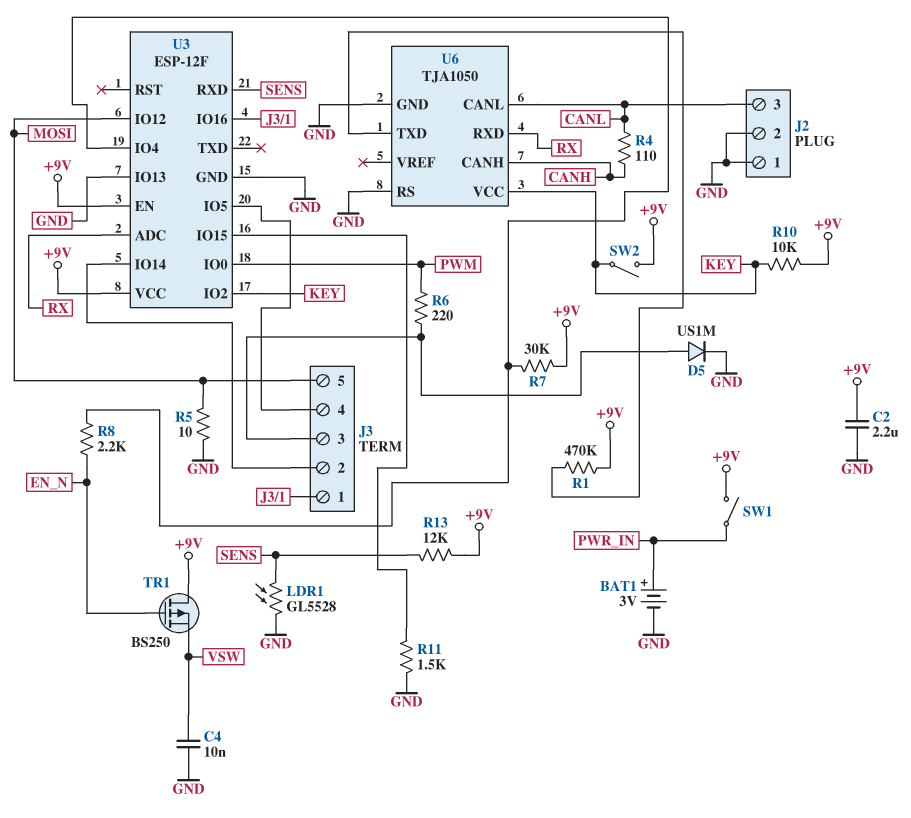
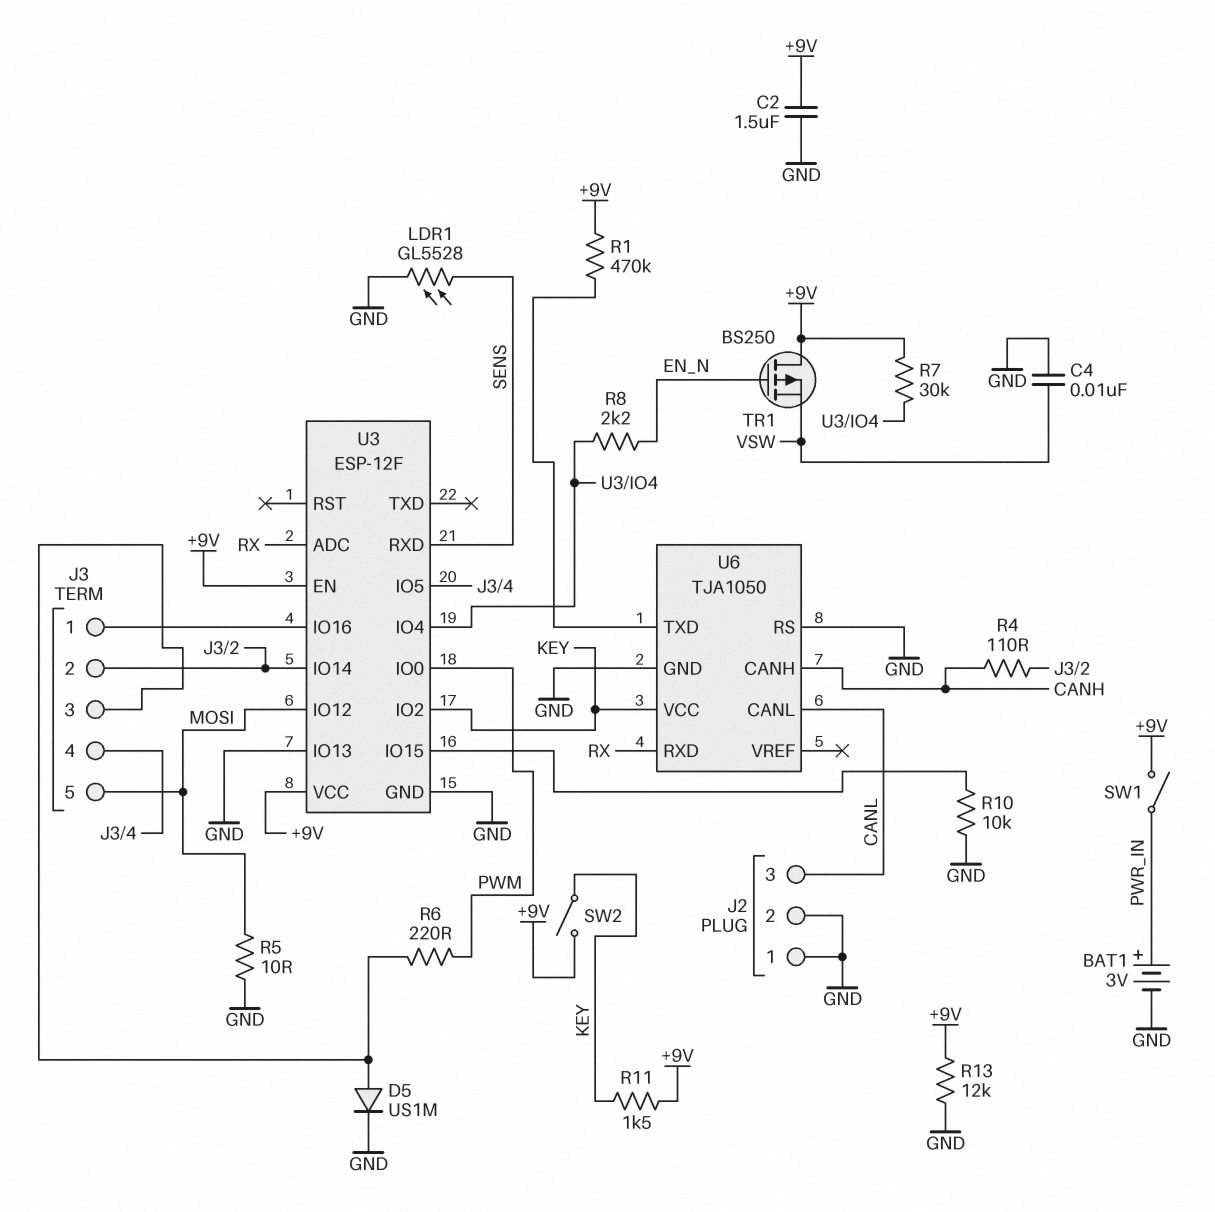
C2: 2.2uF (+9V, GND) -> 1.5uF (+9V, GND)
R4: 110 (CANH, CANL) -> 110 (CANH, J3/2)
R10: 10k (+9V, KEY) -> 10k (GND, U3/IO15)
R11: 1.5k (GND, U3/IO15) -> 1.5k (+9V, KEY)
R13: 12k (+9V, SENS) -> 12k (+9V, GND)

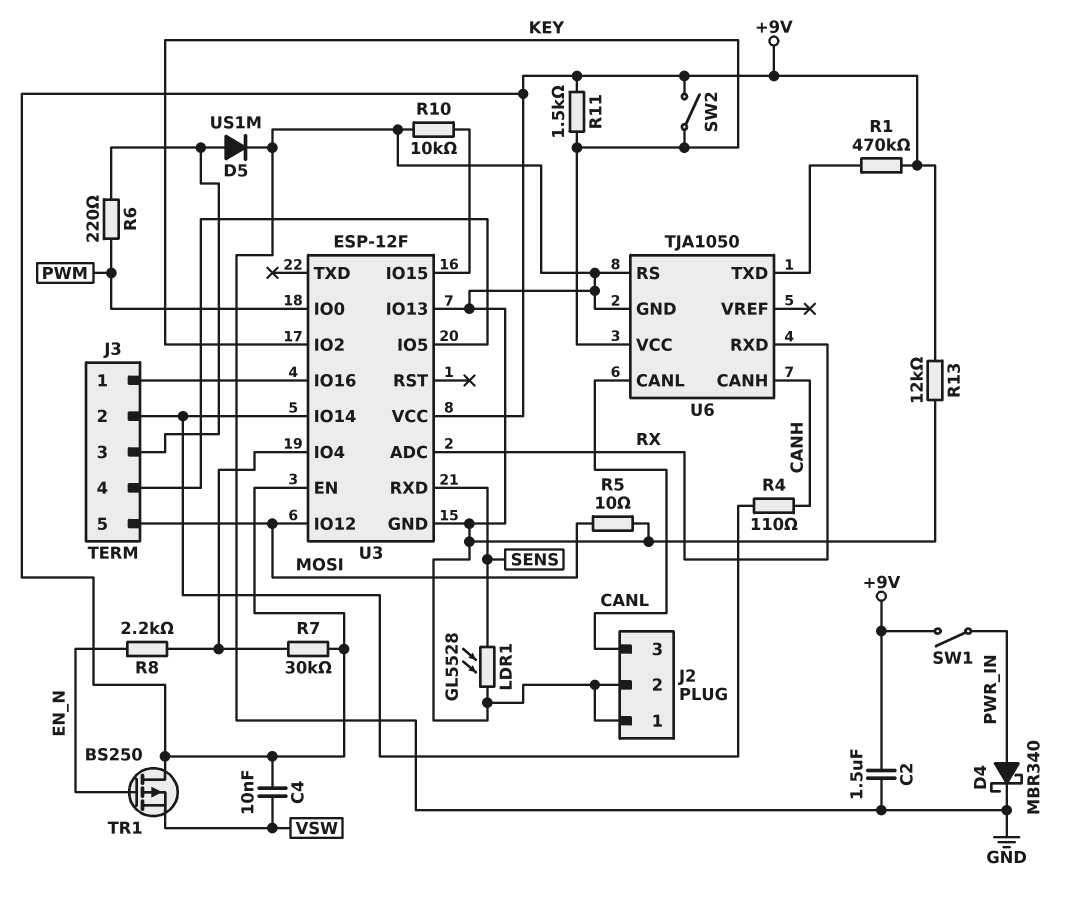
BAT1: 3V (plus PWR_IN, minus GND) -> none
C4: 10nF (GND, VSW) -> 10nF (+9V, VSW)
D4: none -> schottky MBR340 (A PWR_IN, K GND)

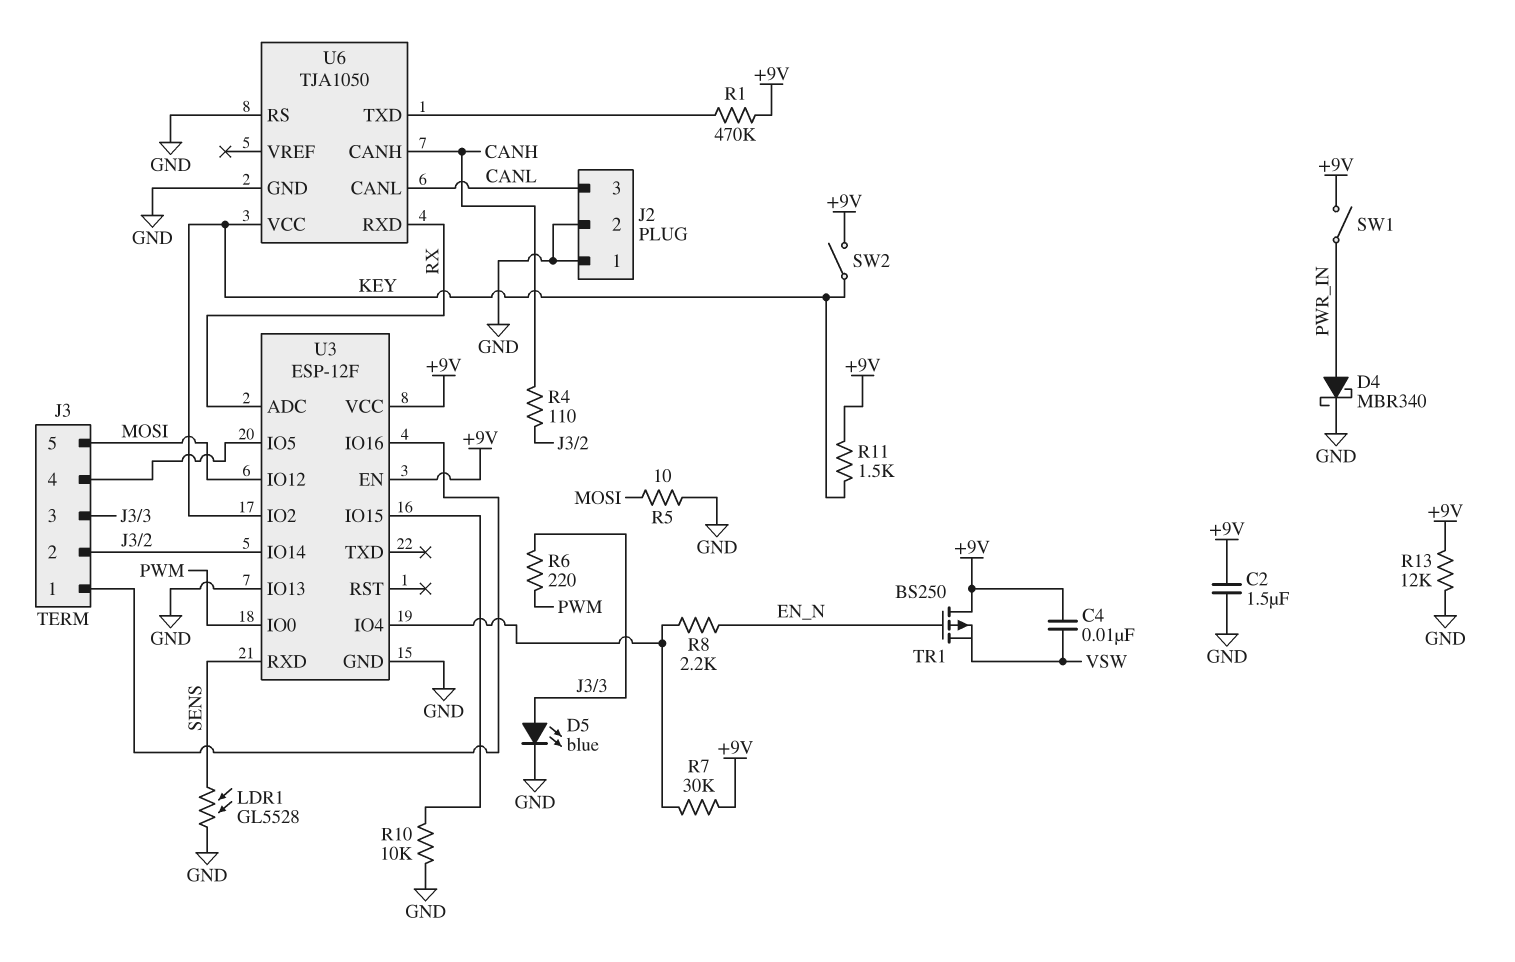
D5: diode US1M (A J3/3, K GND) -> LED blue (A J3/3, K GND)

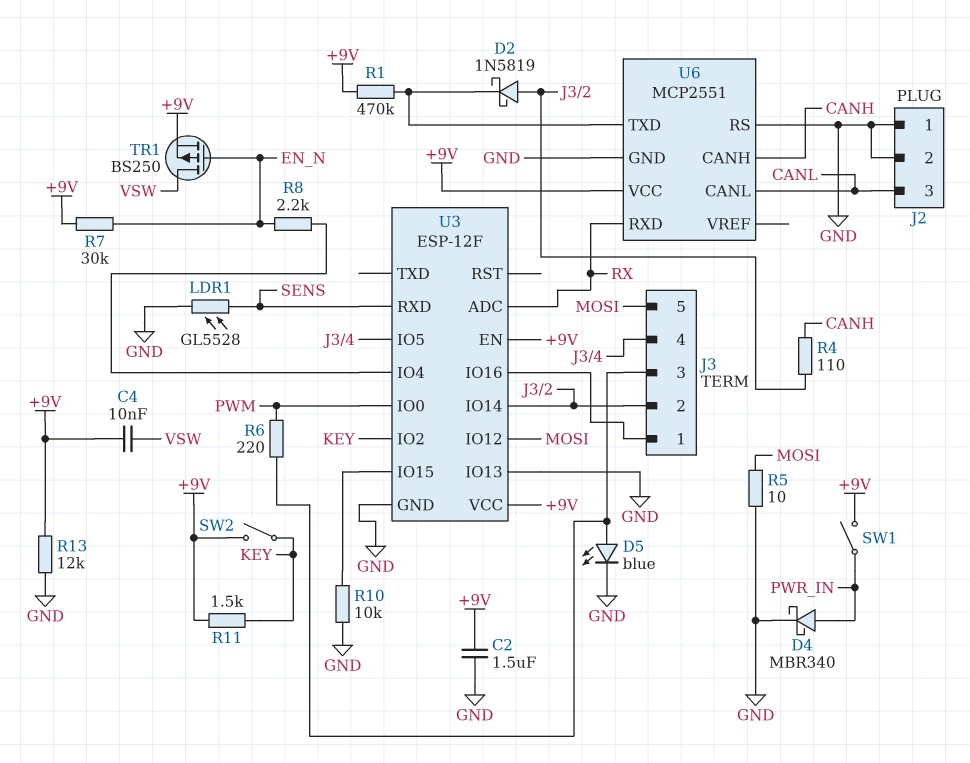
D2: none -> schottky 1N5819 (A J3/2, K U6/TXD)
R7: 30k (+9V, U3/IO4) -> 30k (+9V, EN_N)
TR1: PMOS BS250 (G EN_N, D +9V, S VSW) -> PMOS BS250 (G EN_N, D VSW, S +9V)
U6: TJA1050 -> MCP2551
U6 pin VCC: KEY -> +9V

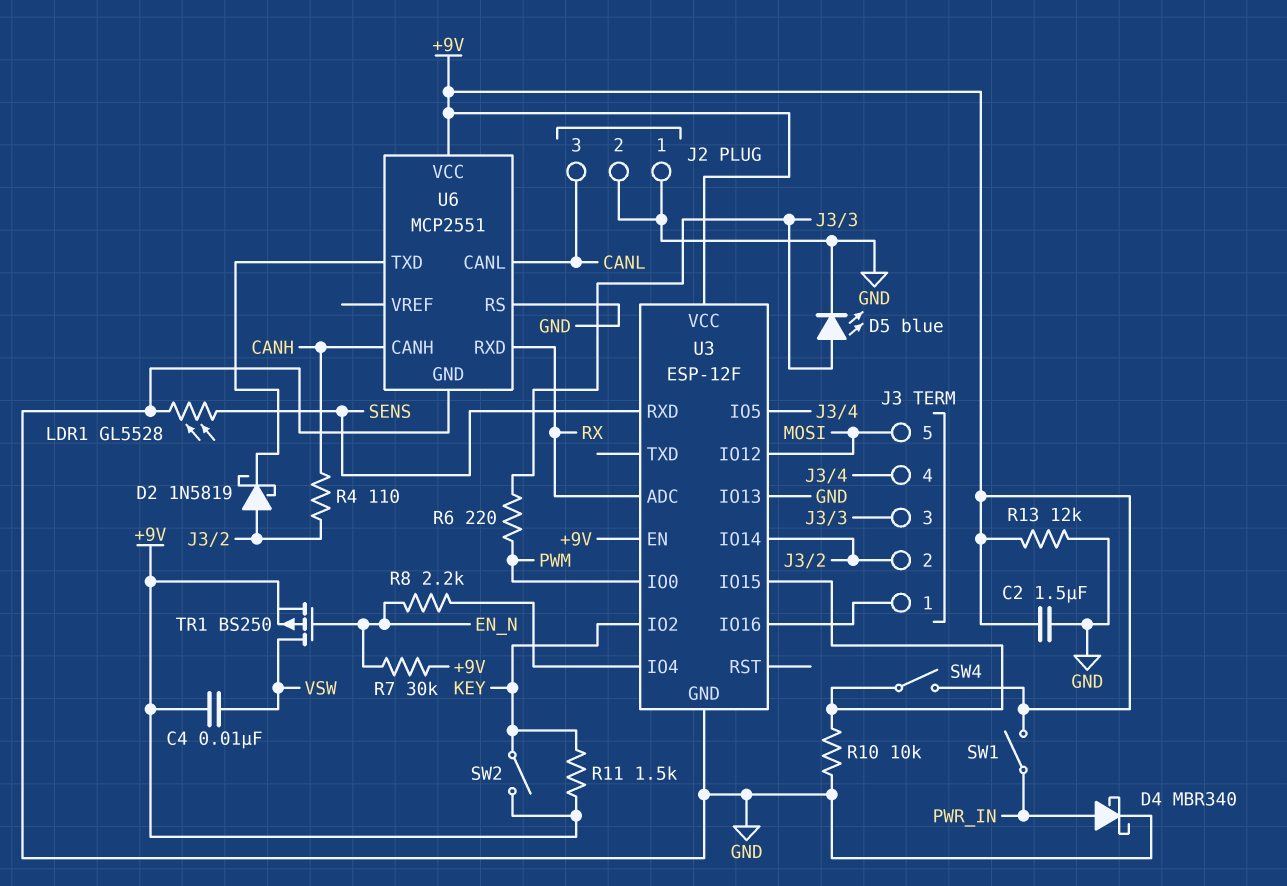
R1: 470k (+9V, U6/TXD) -> none
R5: 10 (GND, MOSI) -> none
SW4: none -> switch (+9V, U3/IO15)

